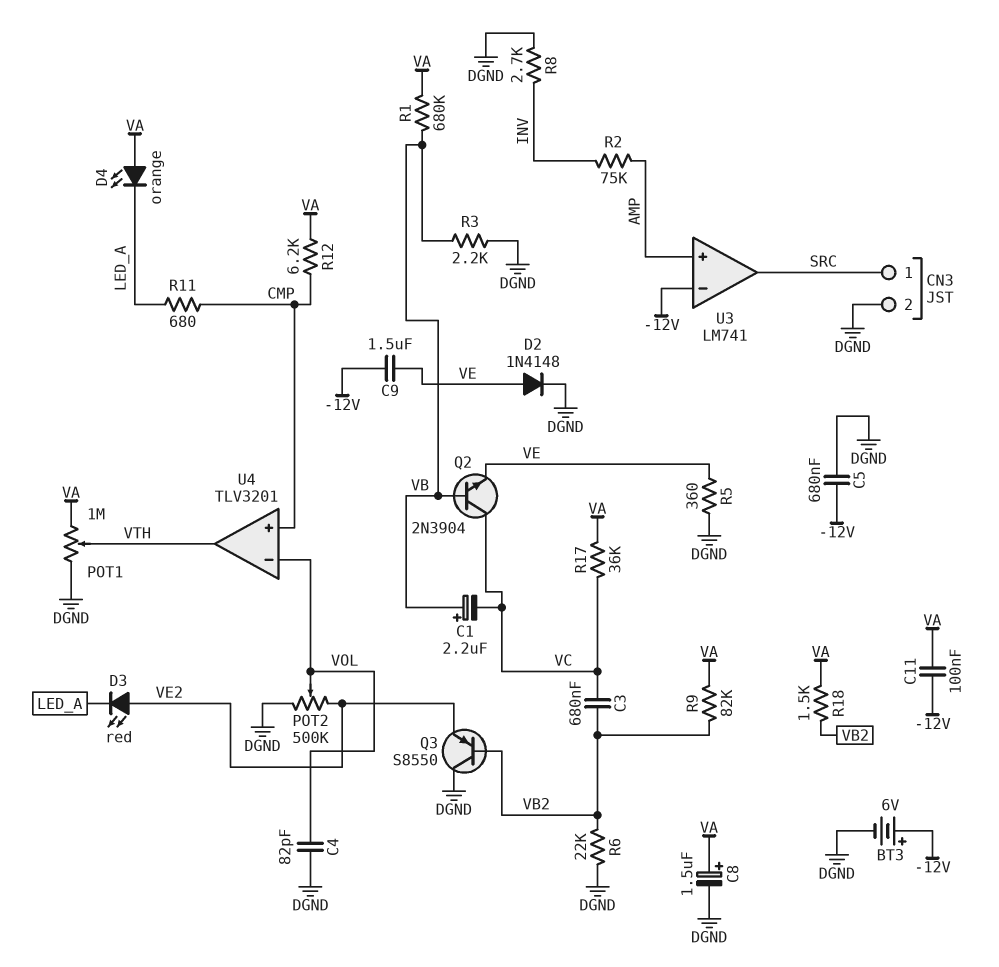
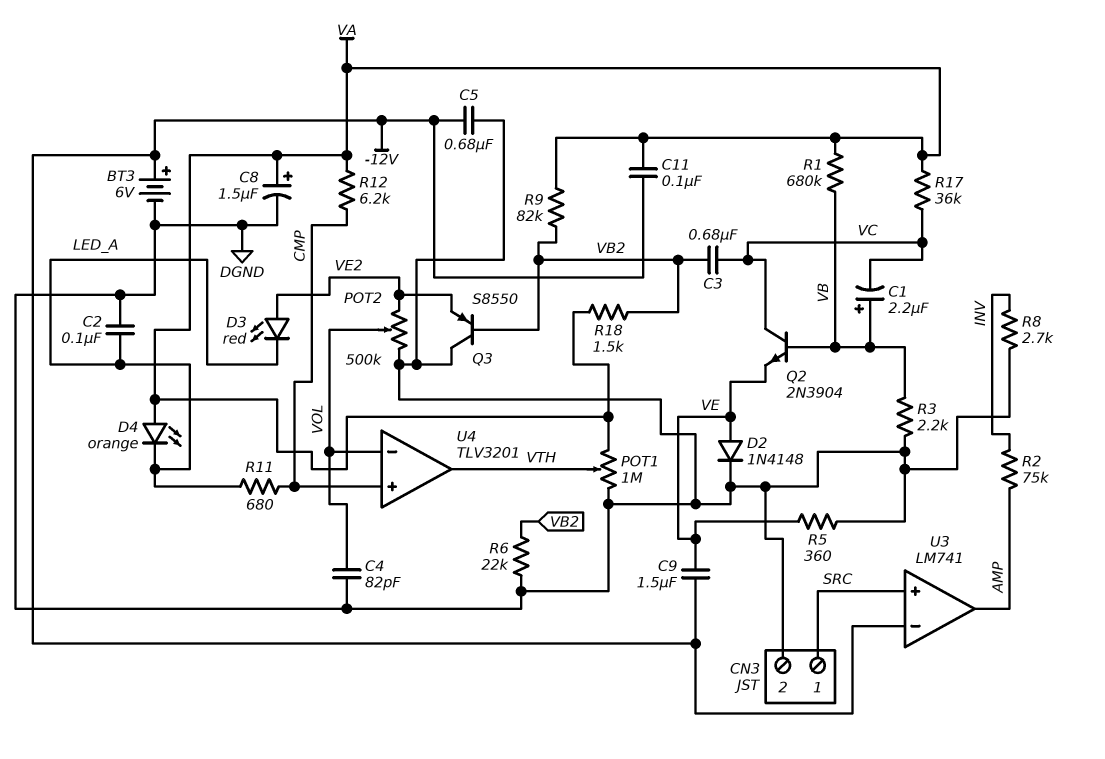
C2: none -> 100nF (DGND, LED_A)
U3 pin in+: AMP -> SRC
U3 pin out: SRC -> AMP

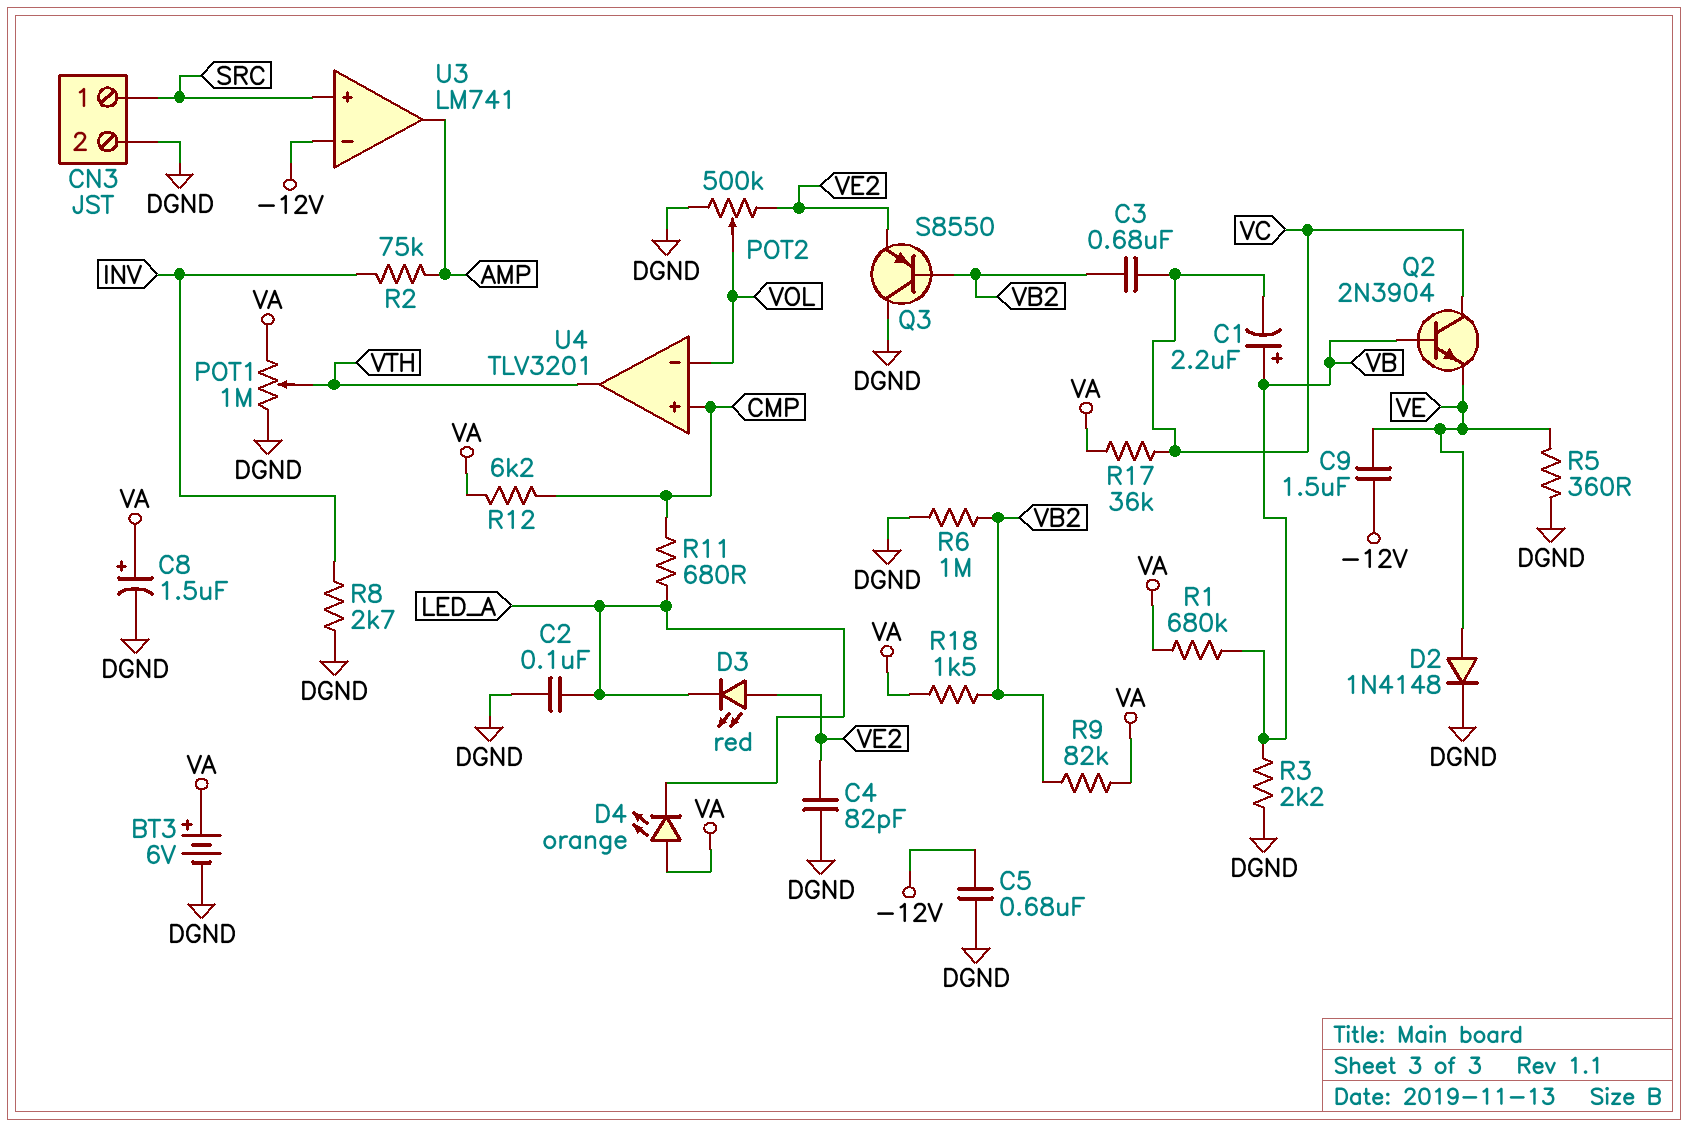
BT3: 6V (plus -12V, minus DGND) -> 6V (plus VA, minus DGND)
C4: 82pF (DGND, VOL) -> 82pF (DGND, VE2)
C11: 100nF (-12V, VA) -> none
R6: 22k (DGND, VB2) -> 1M (DGND, VB2)

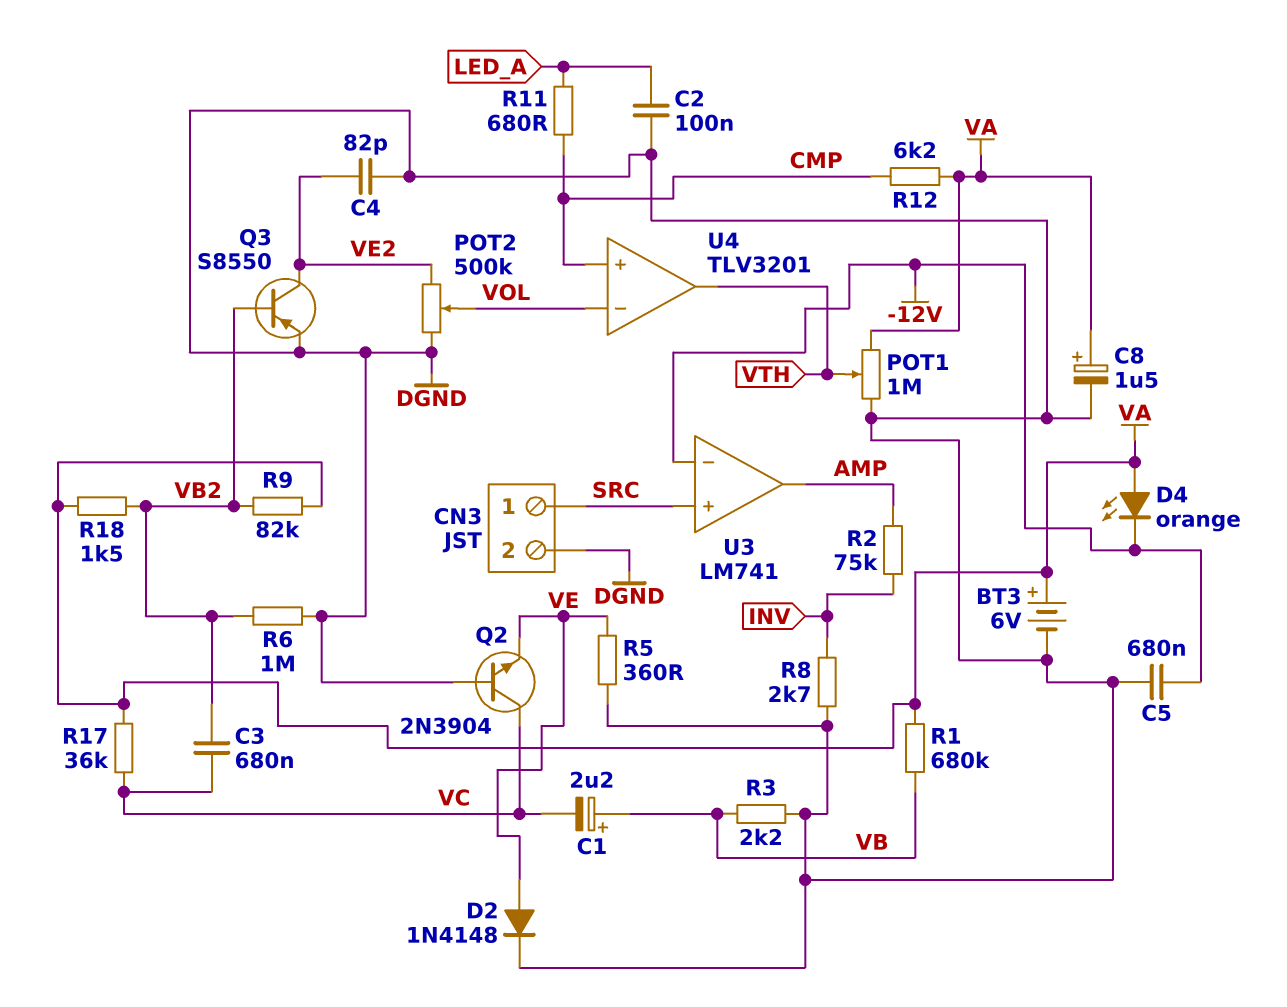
C9: 1.5uF (-12V, VE) -> none
D3: LED red (A VE2, K LED_A) -> none
D4: LED orange (A VA, K LED_A) -> LED orange (A VA, K -12V)
Q2: NPN 2N3904 (B VB, C VC, E VE) -> NPN 2N3904 (B DGND, C VC, E VE)
Q3: PNP S8550 (B VB2, C DGND, E VE2) -> PNP S8550 (B VB2, C VE2, E DGND)

